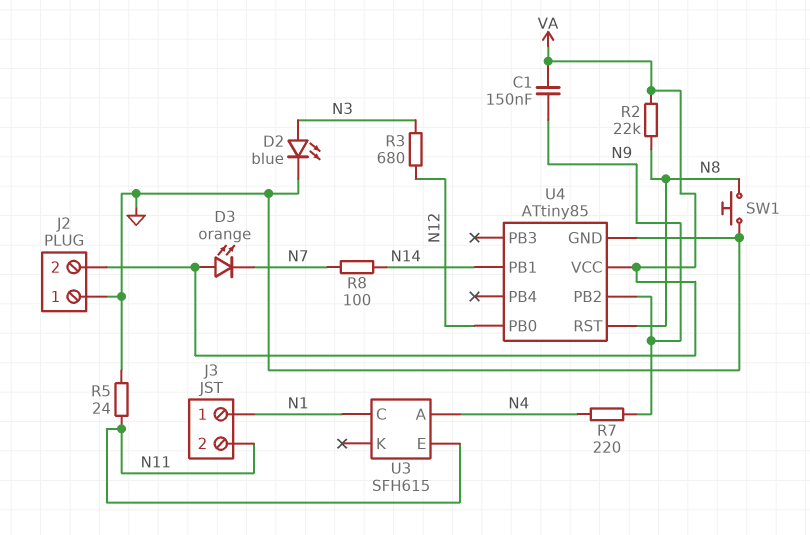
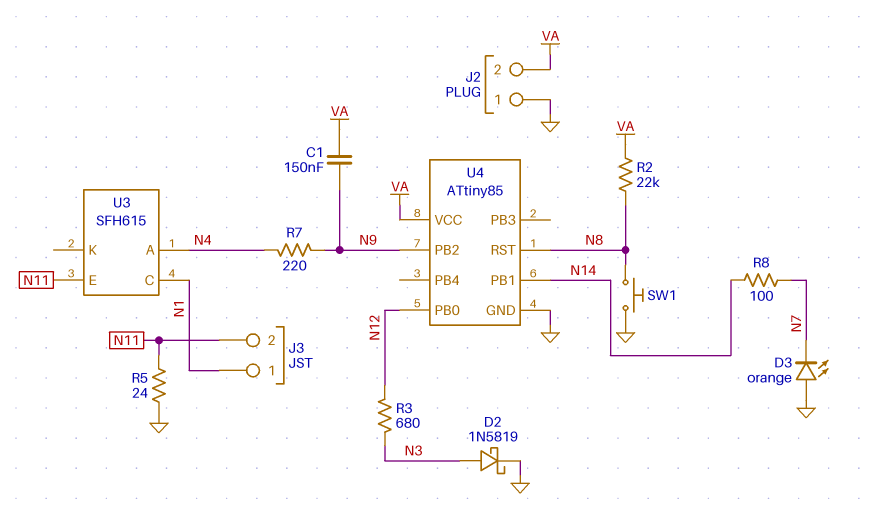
D2: LED blue (A N3, K GND) -> schottky 1N5819 (A N3, K GND)
D3: LED orange (A VA, K N7) -> LED orange (A GND, K N7)

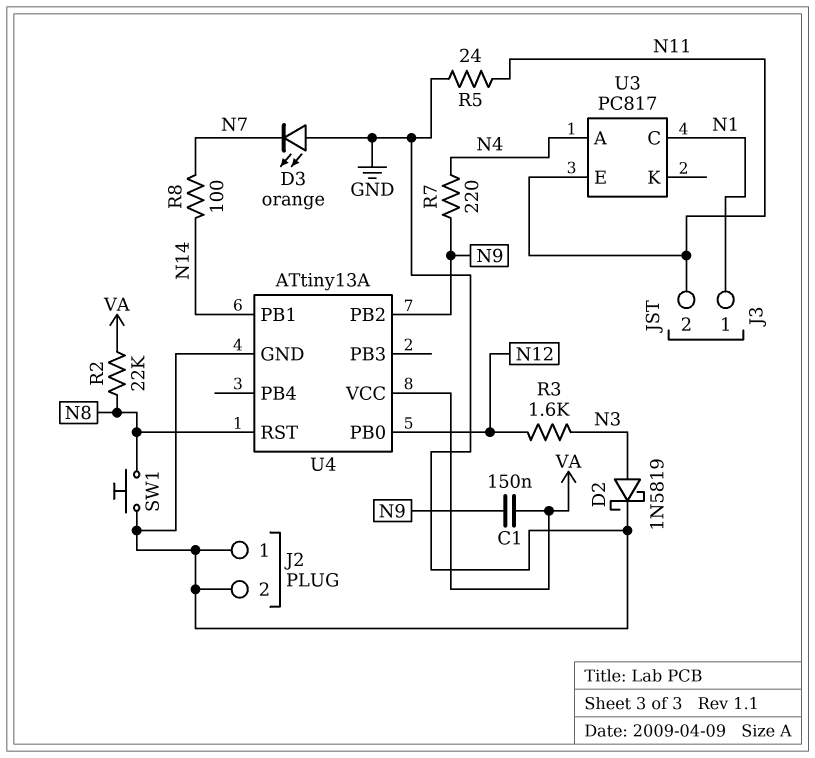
J2 pin 2: VA -> GND
R3: 680 (N3, N12) -> 1.6k (N3, N12)
U3: SFH615 -> PC817
U4: ATtiny85 -> ATtiny13A

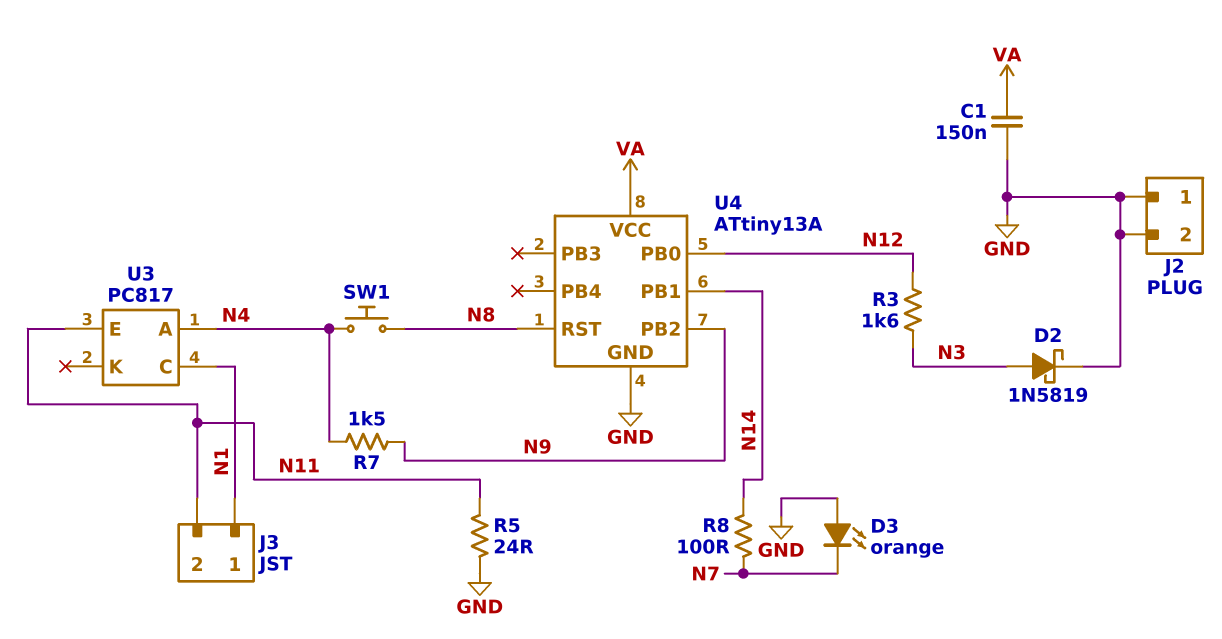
C1: 150nF (N9, VA) -> 150nF (GND, VA)
R2: 22k (N8, VA) -> none
R7: 220 (N4, N9) -> 1.5k (N4, N9)
SW1: button (GND, N8) -> button (N4, N8)

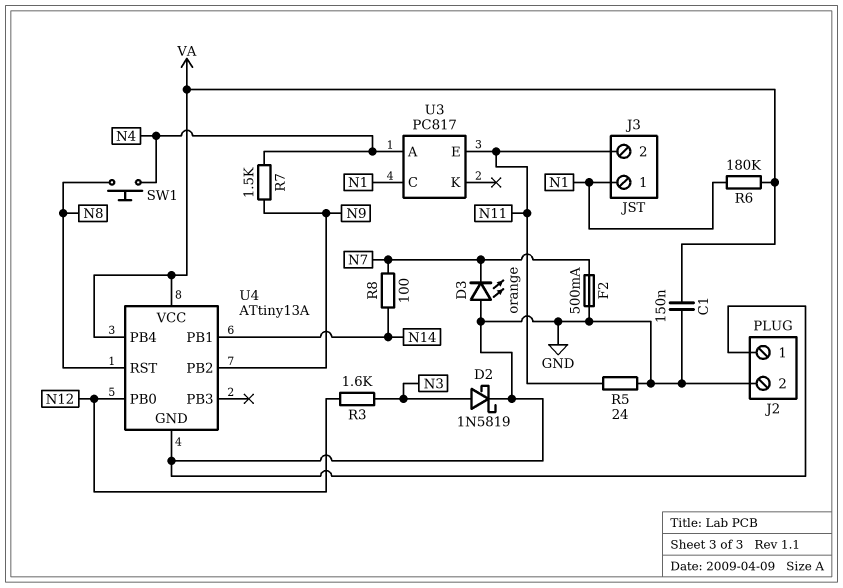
F2: none -> 500mA (GND, N7)
R6: none -> 180k (N1, VA)
U4 pin PB4: none -> VA

